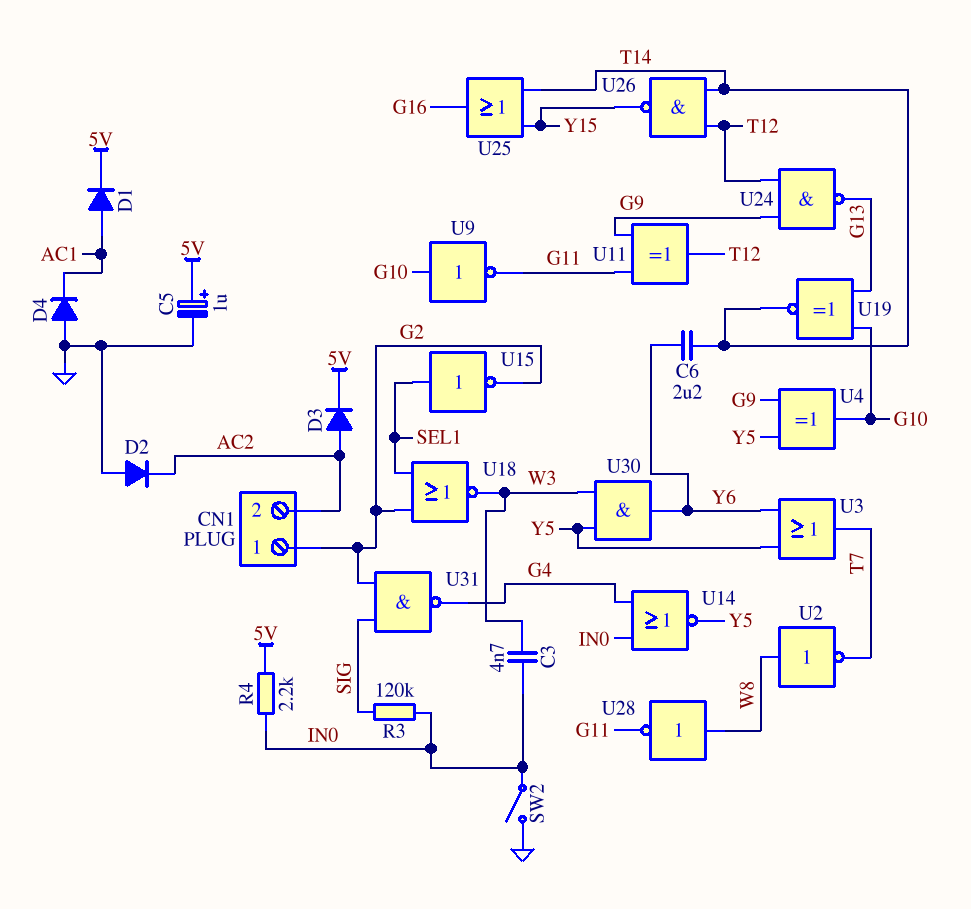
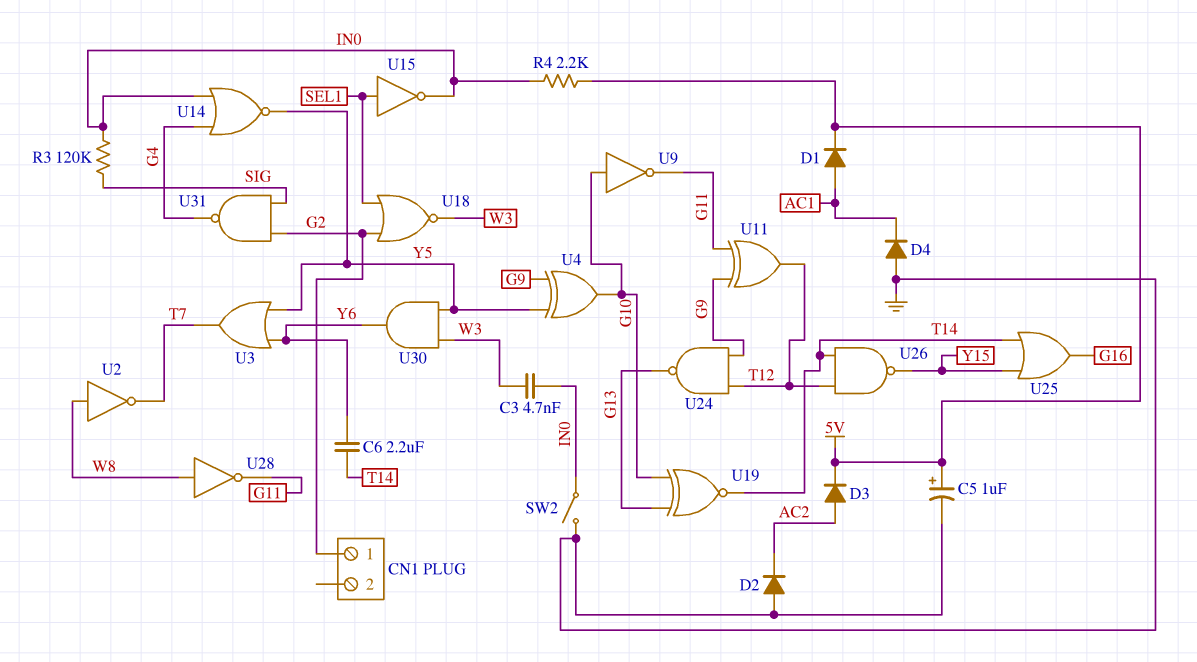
CN1 pin 2: AC2 -> none
U15: NOT (in SEL1, out G2) -> NOT (in SEL1, out IN0)

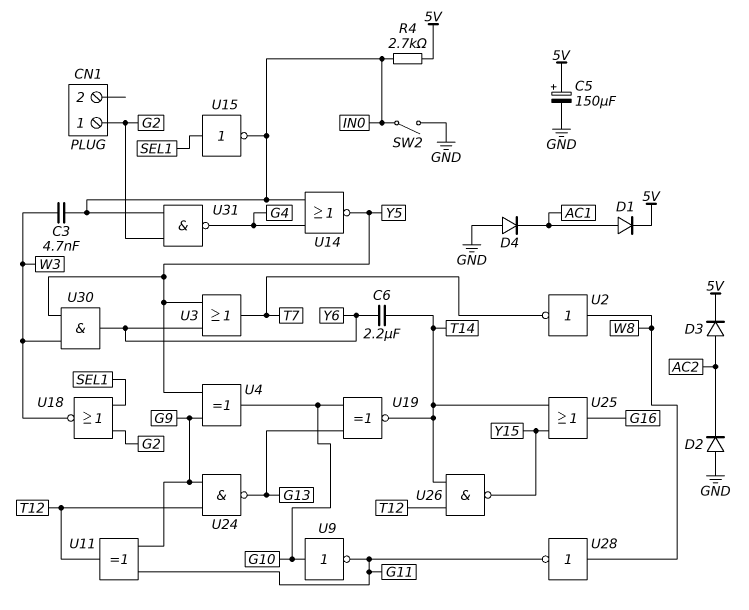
C5: 1uF (plus 5V, minus GND) -> 150uF (plus 5V, minus GND)
R3: 120k (IN0, SIG) -> none
R4: 2.2k (5V, IN0) -> 2.7k (5V, IN0)
U31: NAND (in G2, in SIG, out G4) -> NAND (in G2, in IN0, out G4)

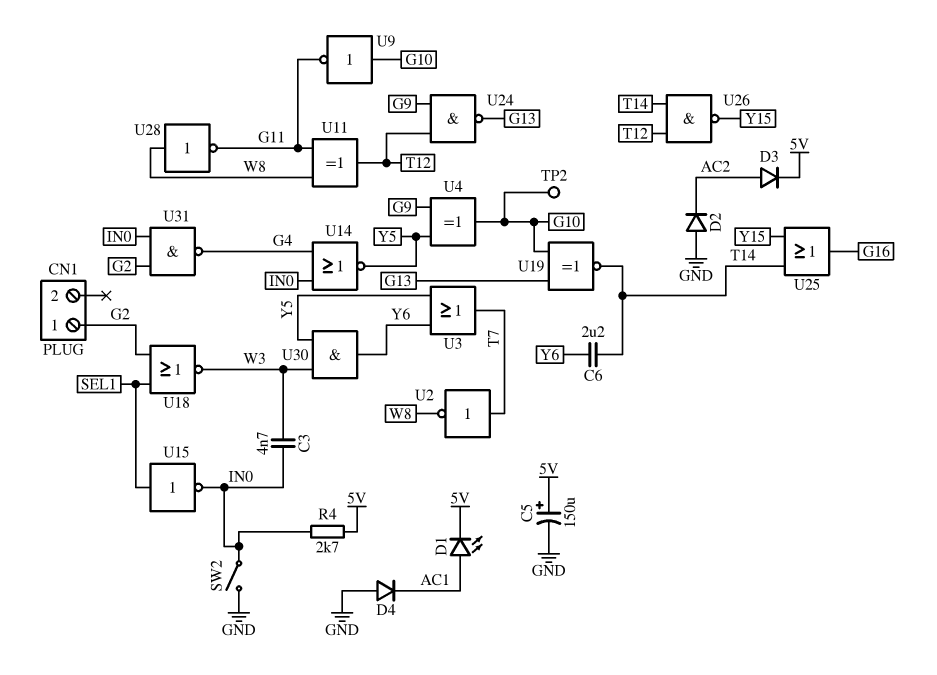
D1: diode (A AC1, K 5V) -> LED (A AC1, K 5V)
TP2: none -> test point (G10)
U2: NOT (in W8, out T7) -> NOT (in T7, out W8)
U11: XOR (in G9, in G11, out T12) -> XOR (in G11, in W8, out T12)

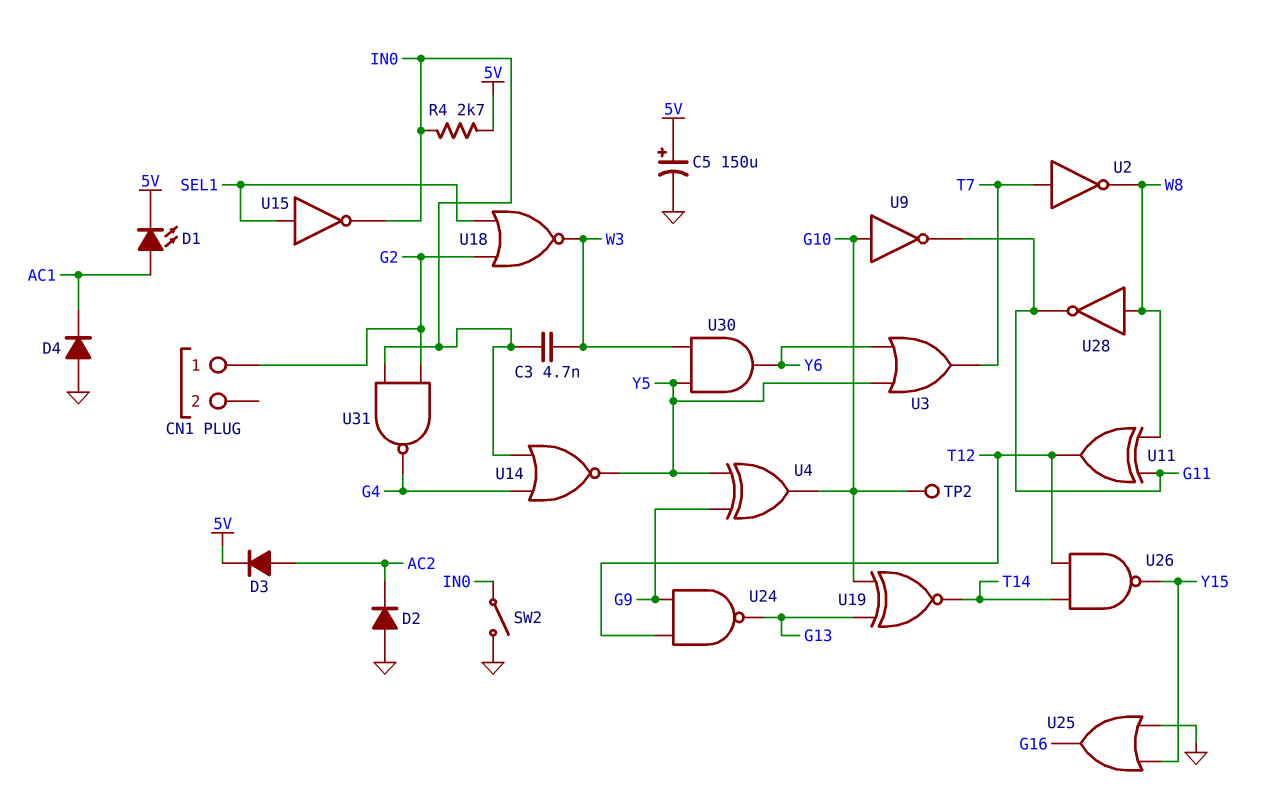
C6: 2.2uF (T14, Y6) -> none
U25: OR (in T14, in Y15, out G16) -> OR (in GND, in Y15, out G16)

